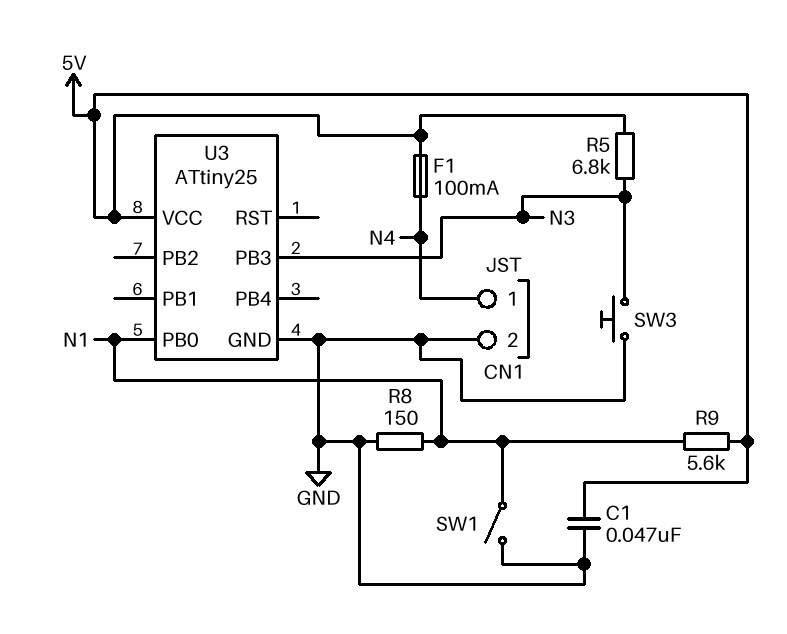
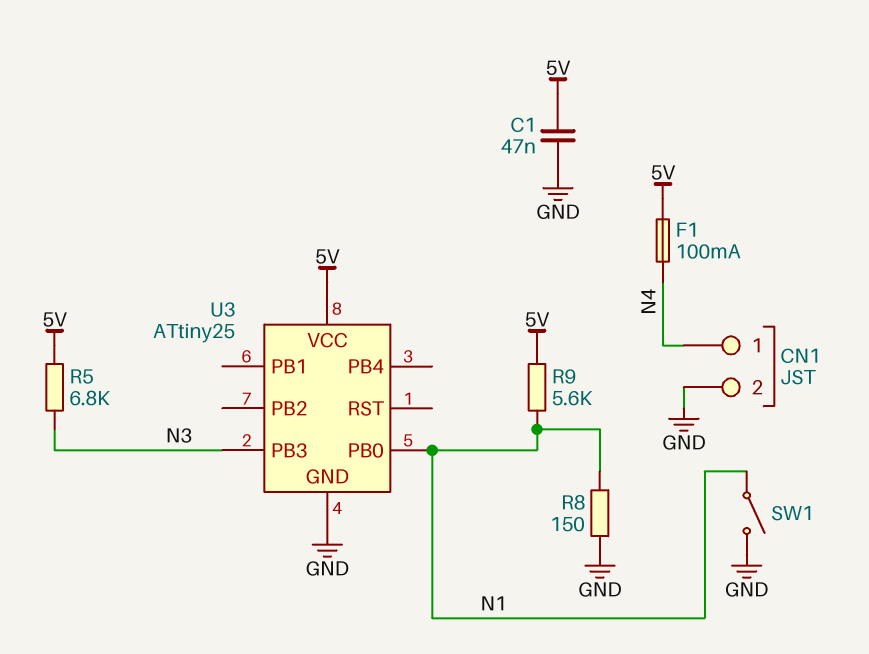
SW3: button (GND, N3) -> none

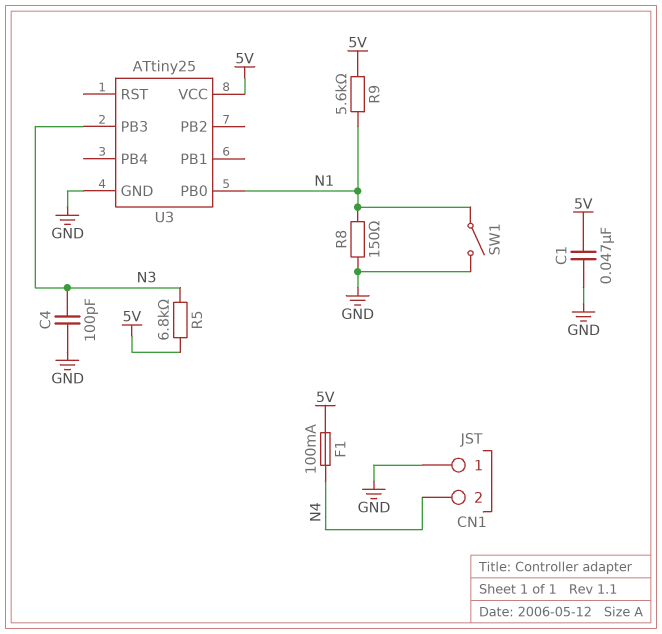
C4: none -> 100pF (GND, N3)
CN1 pin 1: N4 -> GND
CN1 pin 2: GND -> N4

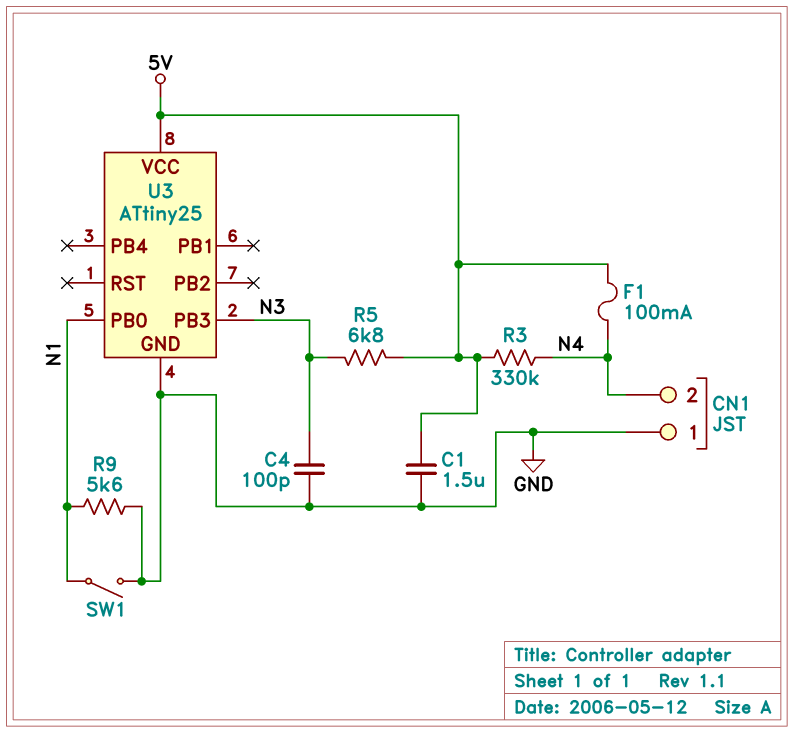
C1: 47nF (5V, GND) -> 1.5uF (5V, GND)
R3: none -> 330k (5V, N4)
R8: 150 (GND, N1) -> none
R9: 5.6k (5V, N1) -> 5.6k (GND, N1)

